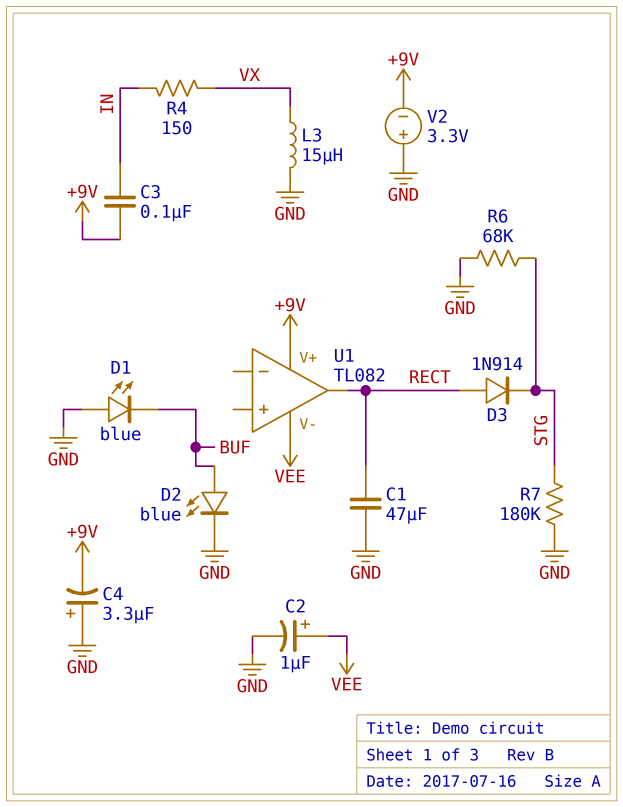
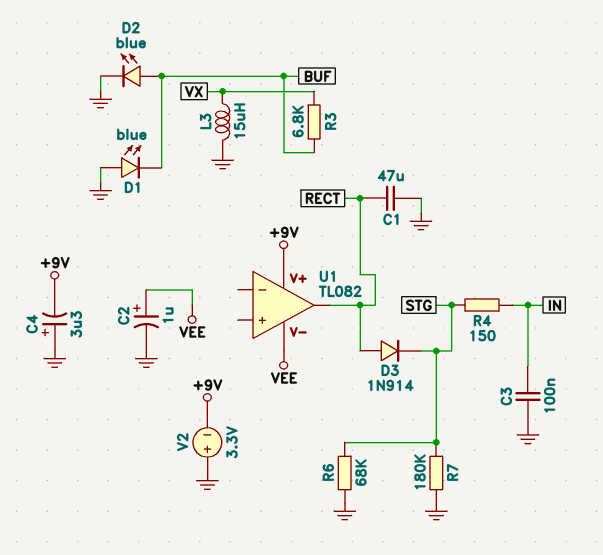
C3: 100nF (+9V, IN) -> 100nF (GND, IN)
R3: none -> 6.8k (BUF, VX)
R4: 150 (IN, VX) -> 150 (IN, STG)

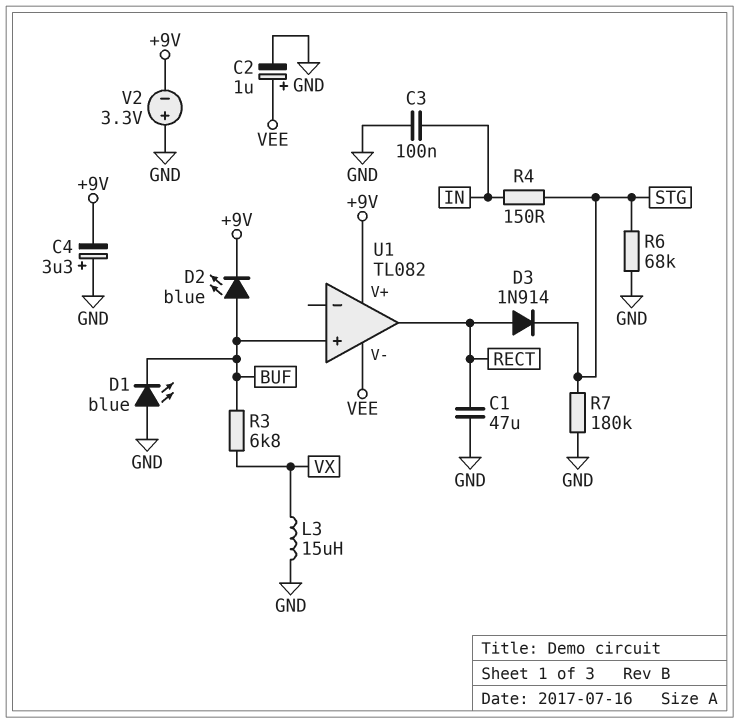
D2: LED blue (A BUF, K GND) -> LED blue (A BUF, K +9V)
U1 pin in+: none -> BUF

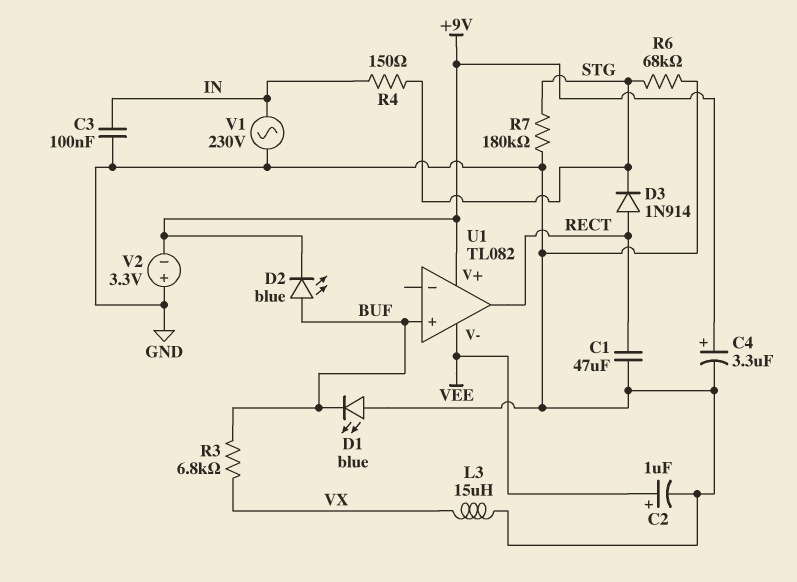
C4: 3.3uF (plus GND, minus +9V) -> 3.3uF (plus +9V, minus GND)
V1: none -> AC 230V (GND, IN)

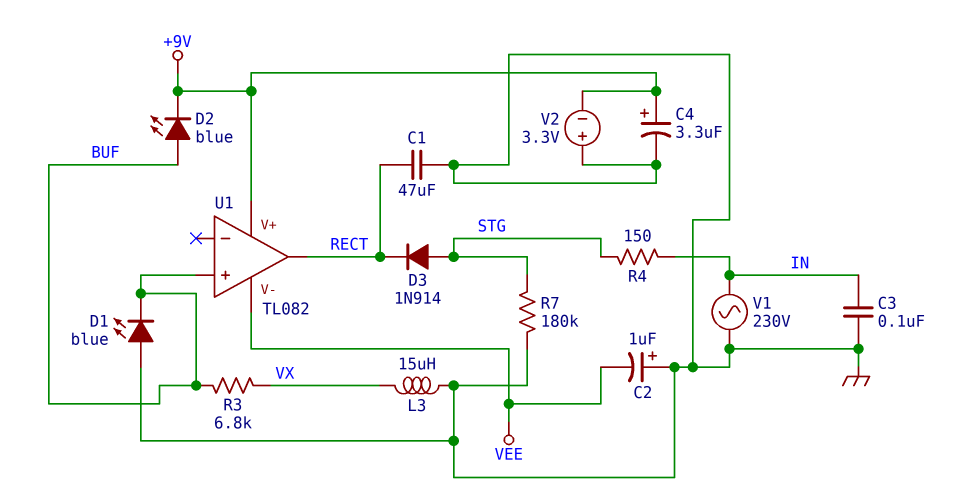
C2: 1uF (plus VEE, minus GND) -> 1uF (plus GND, minus VEE)
D3: diode 1N914 (A RECT, K STG) -> diode 1N914 (A STG, K RECT)
R6: 68k (GND, STG) -> none

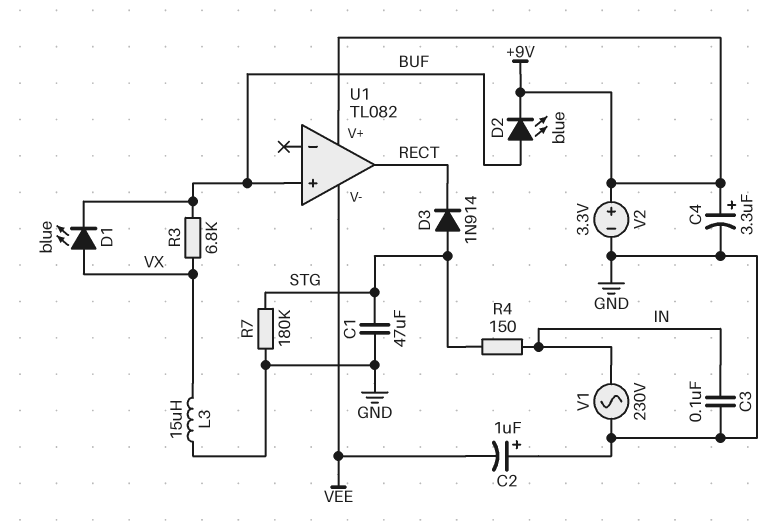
C1: 47uF (GND, RECT) -> 47uF (GND, STG)
D1: LED blue (A GND, K BUF) -> LED blue (A VX, K BUF)
V2: 3.3V (plus GND, minus +9V) -> 3.3V (plus +9V, minus GND)

